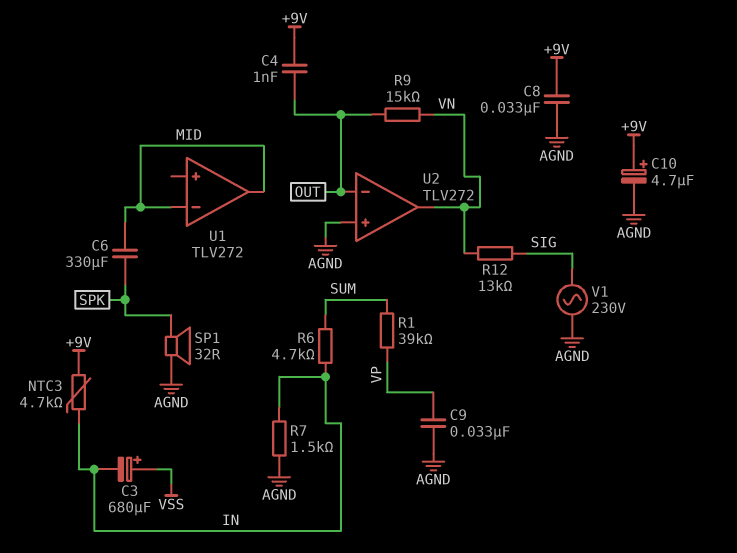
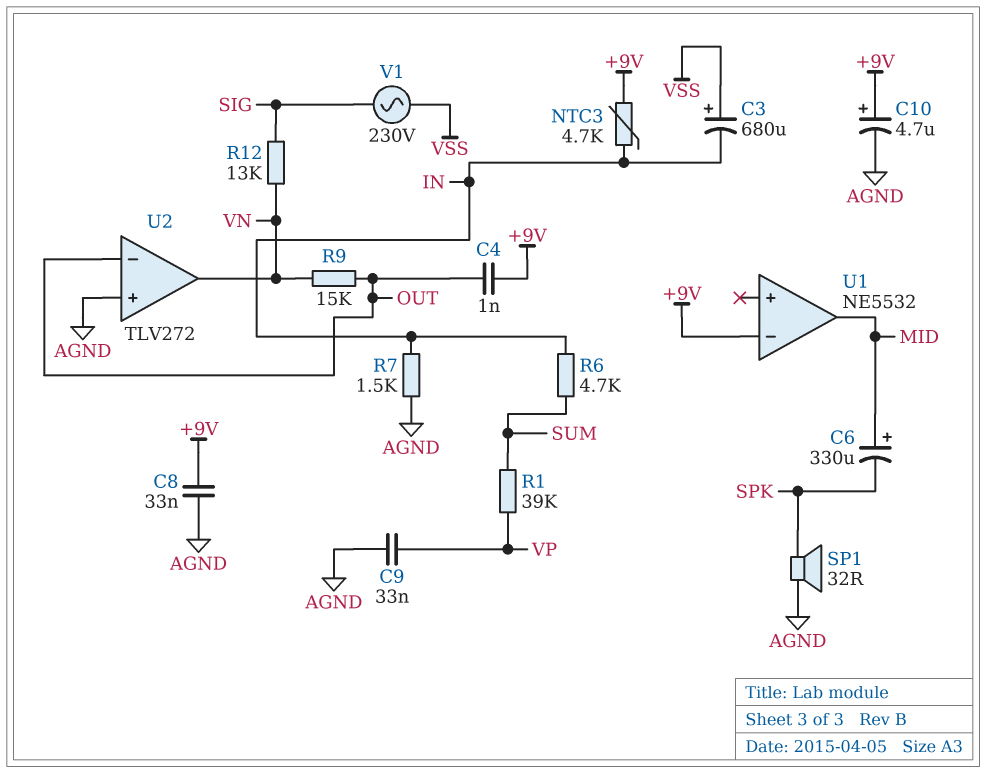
C6: 330uF (MID, SPK) -> 330uF (plus MID, minus SPK)
U1: TLV272 -> NE5532
U1 pin in-: MID -> +9V
V1: AC 230V (AGND, SIG) -> AC 230V (SIG, VSS)

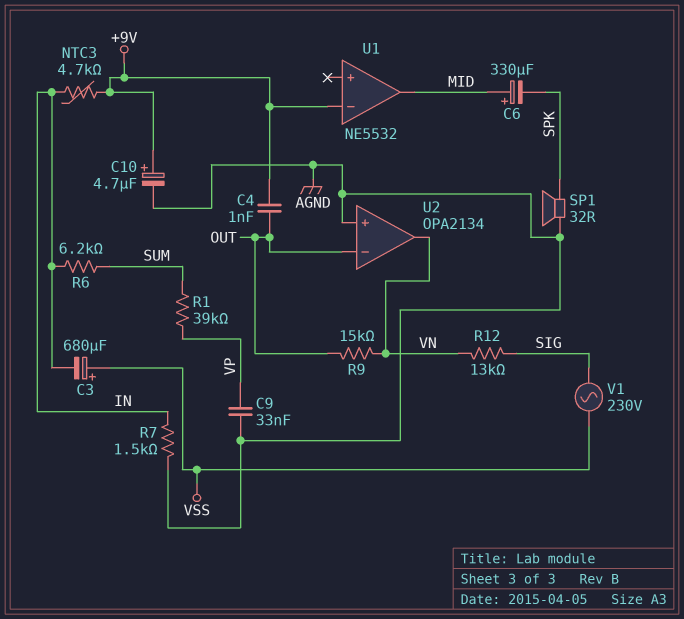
C8: 33nF (+9V, AGND) -> none
R6: 4.7k (IN, SUM) -> 6.2k (IN, SUM)
U2: TLV272 -> OPA2134

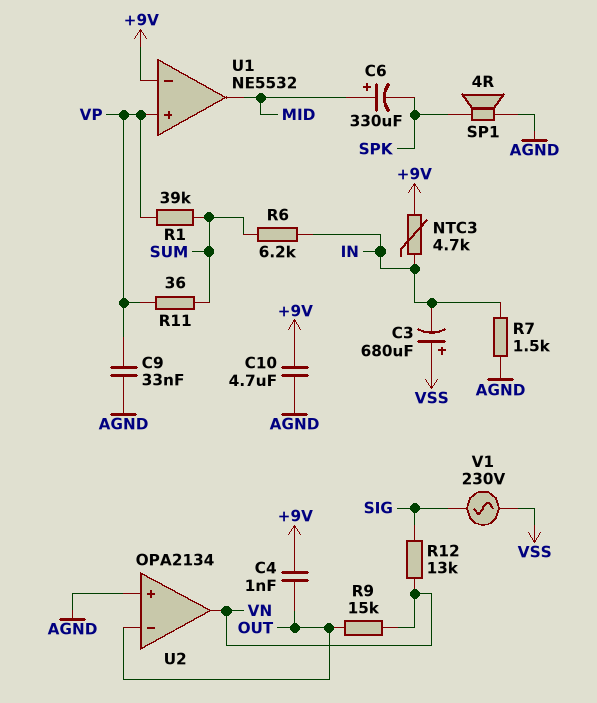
C10: 4.7uF (plus +9V, minus AGND) -> 4.7uF (+9V, AGND)
R11: none -> 36 (SUM, VP)
SP1: speaker 32R (AGND, SPK) -> speaker 4R (AGND, SPK)
U1 pin in+: none -> VP

